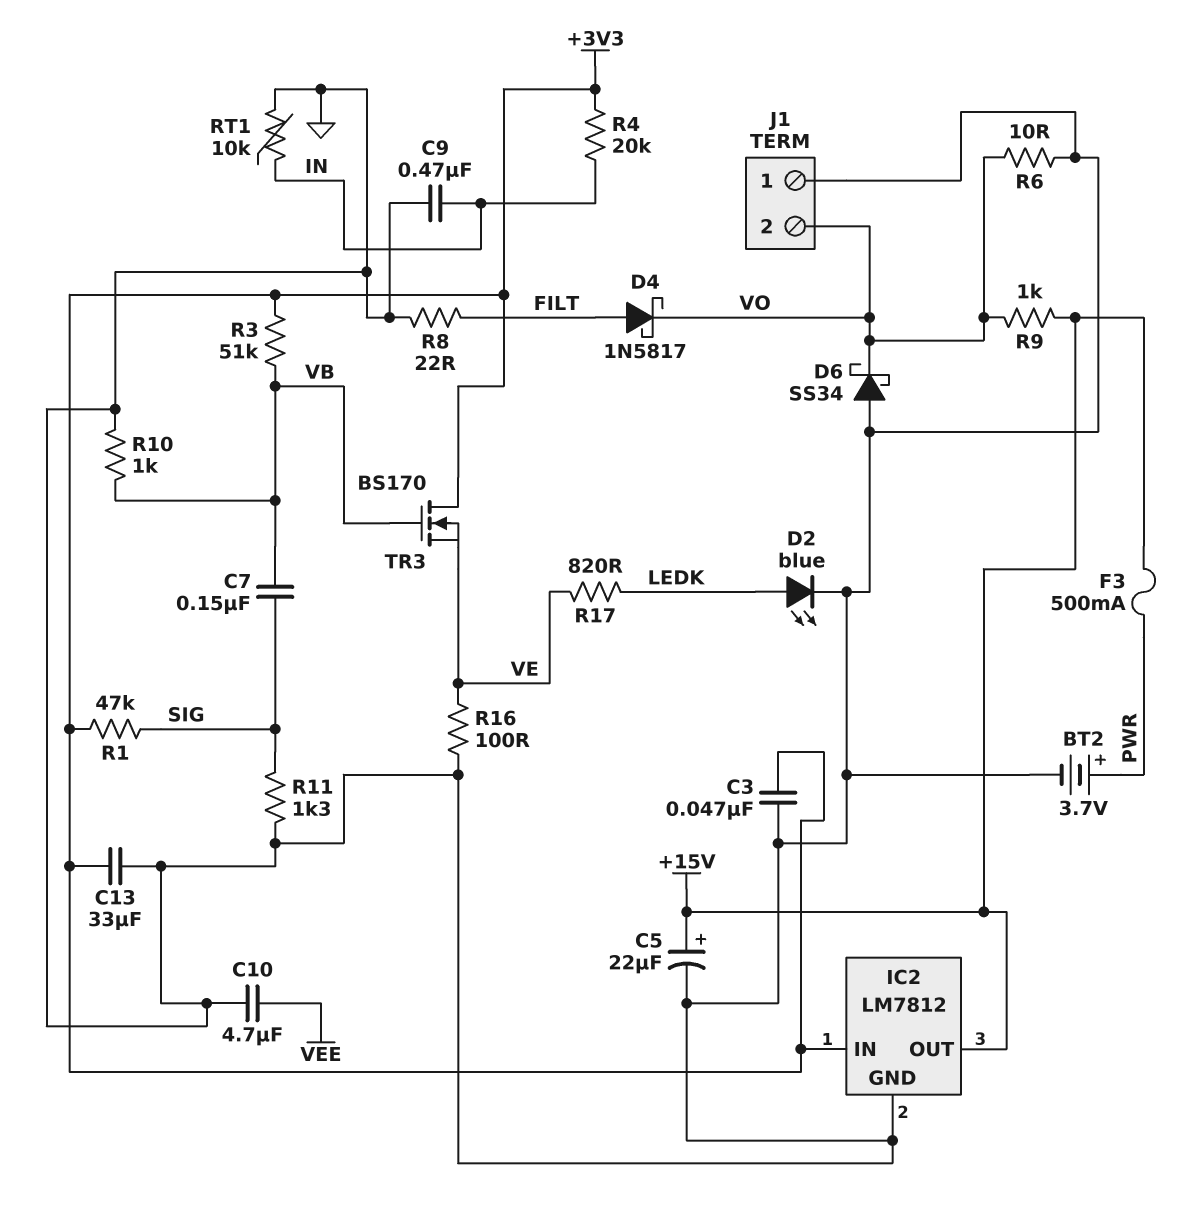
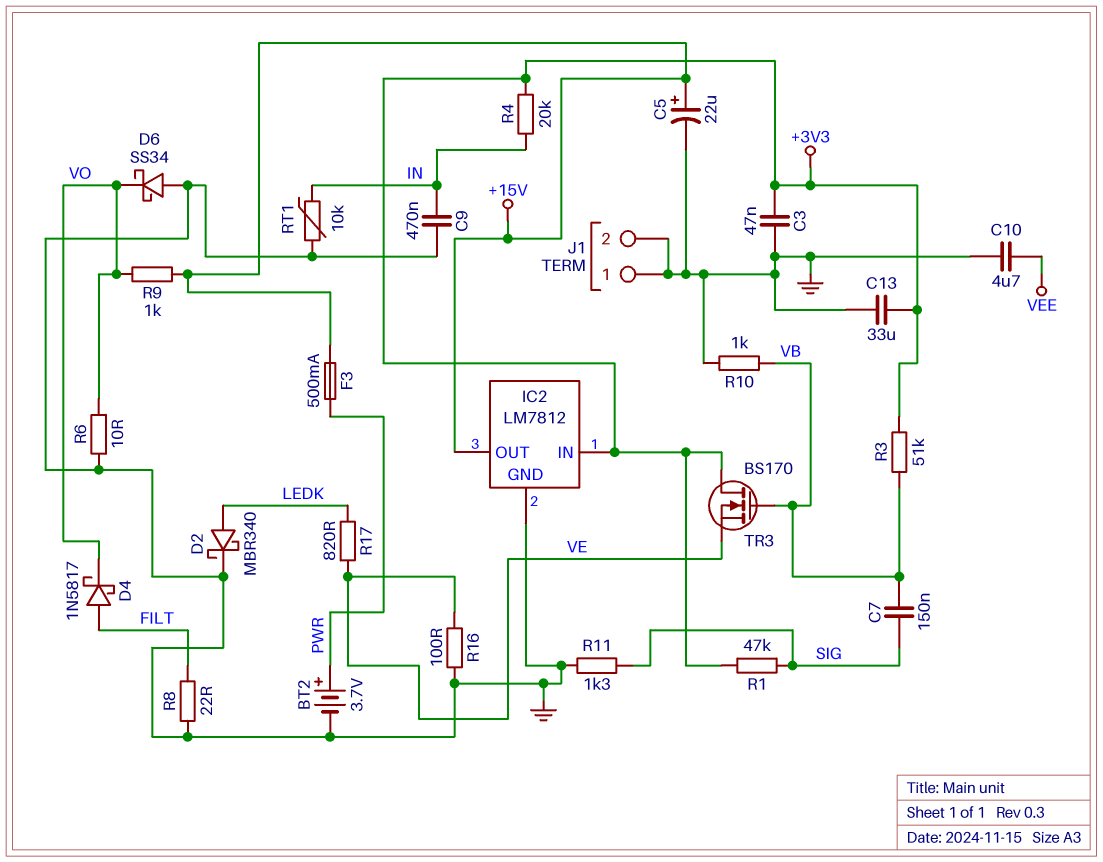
D2: LED blue (A LEDK, K GND) -> schottky MBR340 (A LEDK, K GND)
J1 pin 2: VO -> GND

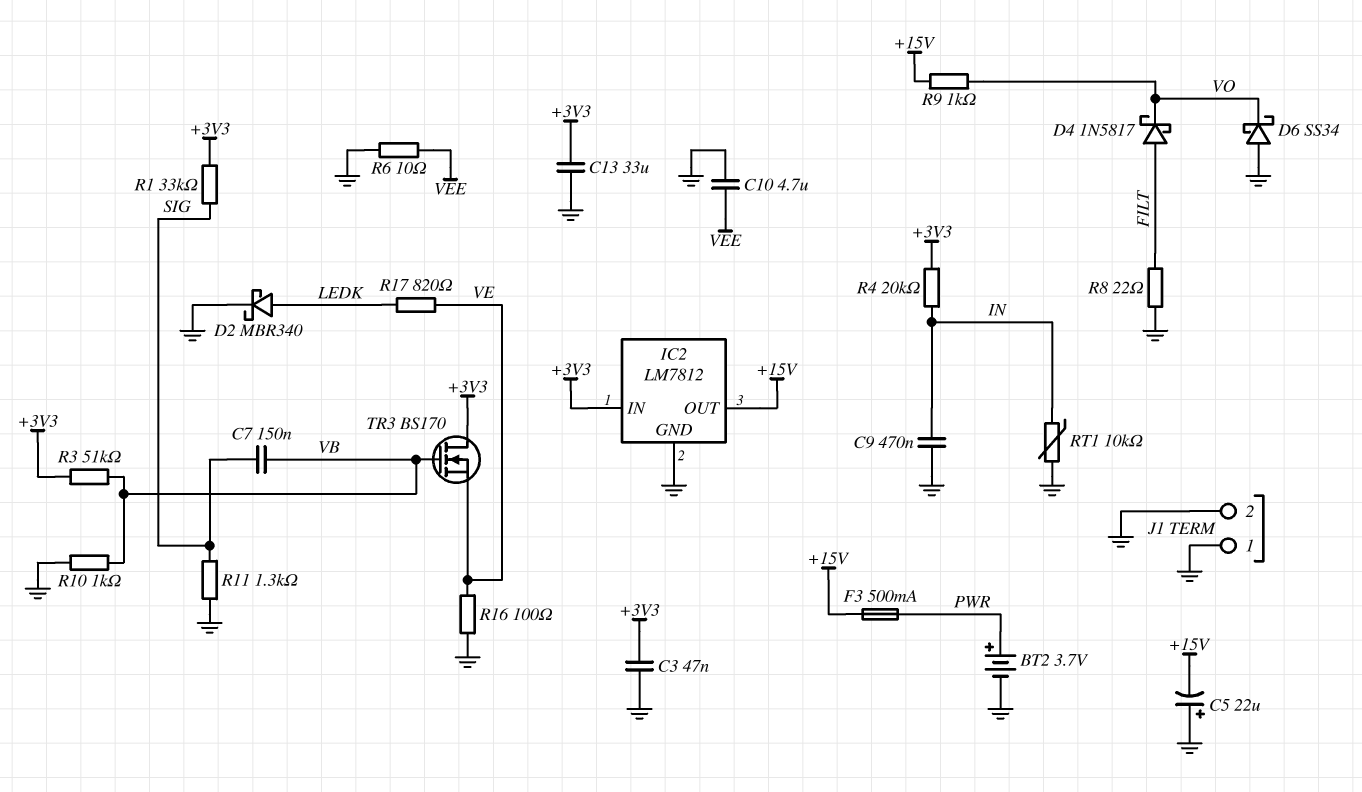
C5: 22uF (plus +15V, minus GND) -> 22uF (plus GND, minus +15V)
R1: 47k (+3V3, SIG) -> 33k (+3V3, SIG)
R6: 10 (GND, VO) -> 10 (GND, VEE)

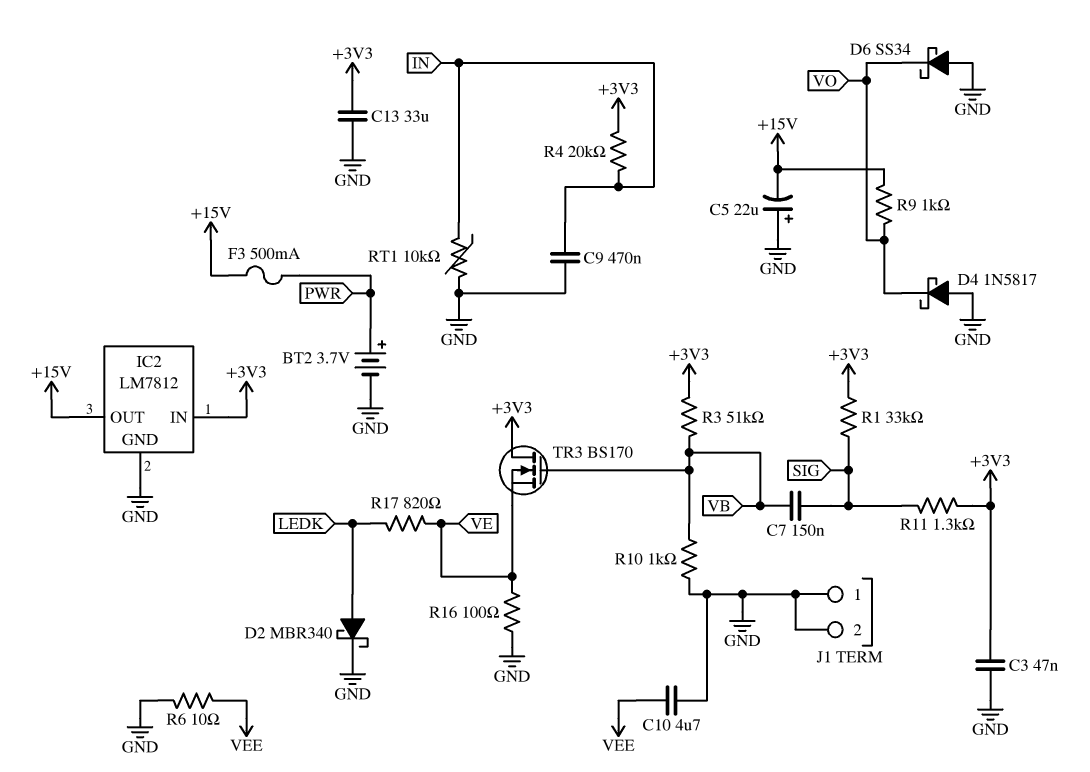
D4: schottky 1N5817 (A FILT, K VO) -> schottky 1N5817 (A GND, K VO)
R8: 22 (FILT, GND) -> none
R11: 1.3k (GND, SIG) -> 1.3k (+3V3, SIG)

